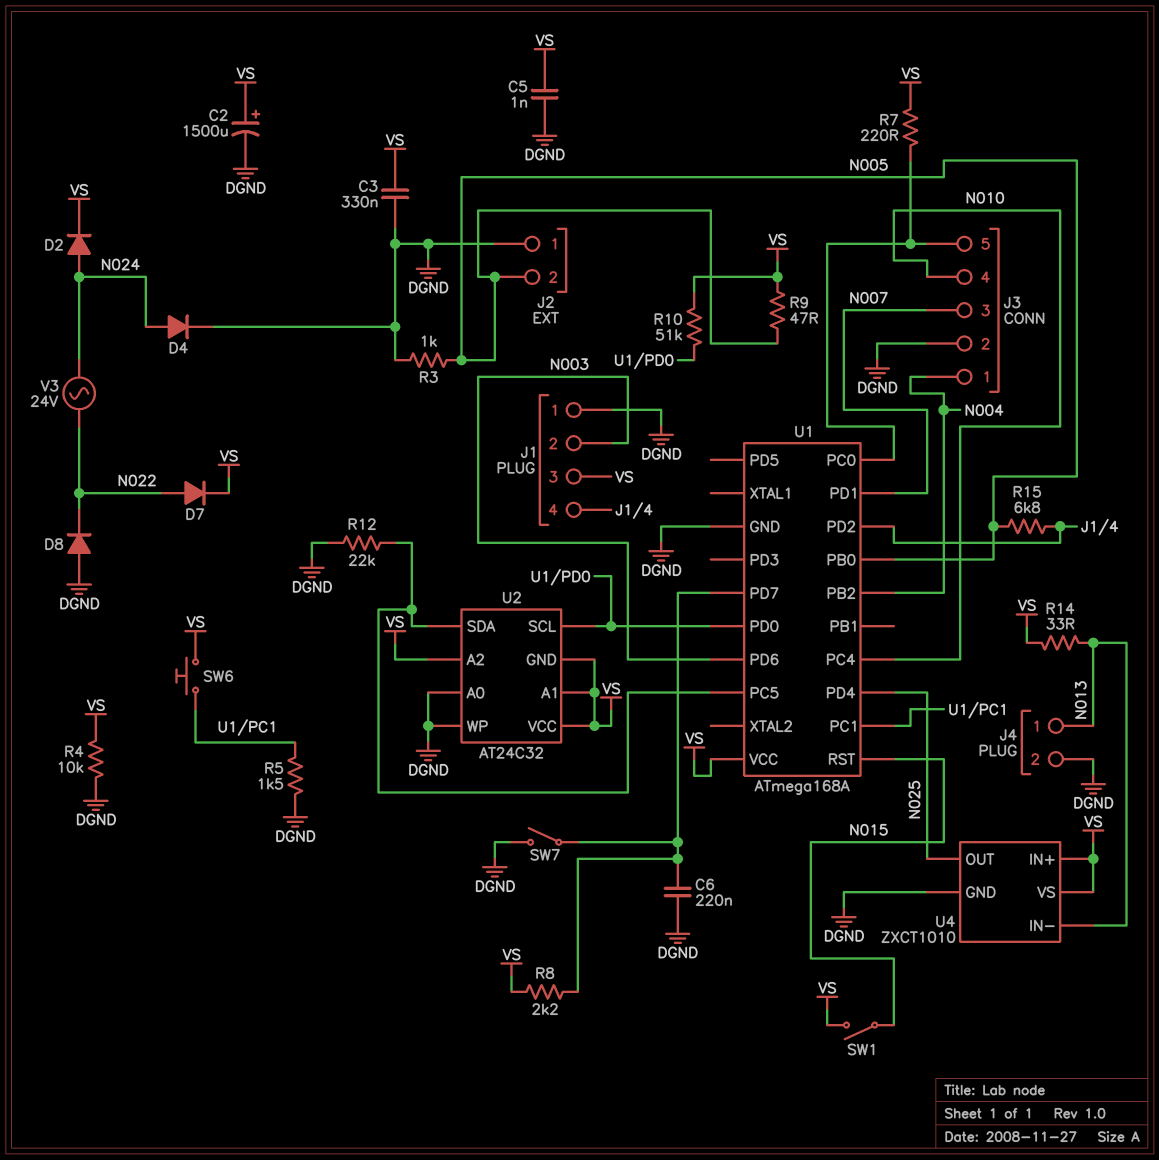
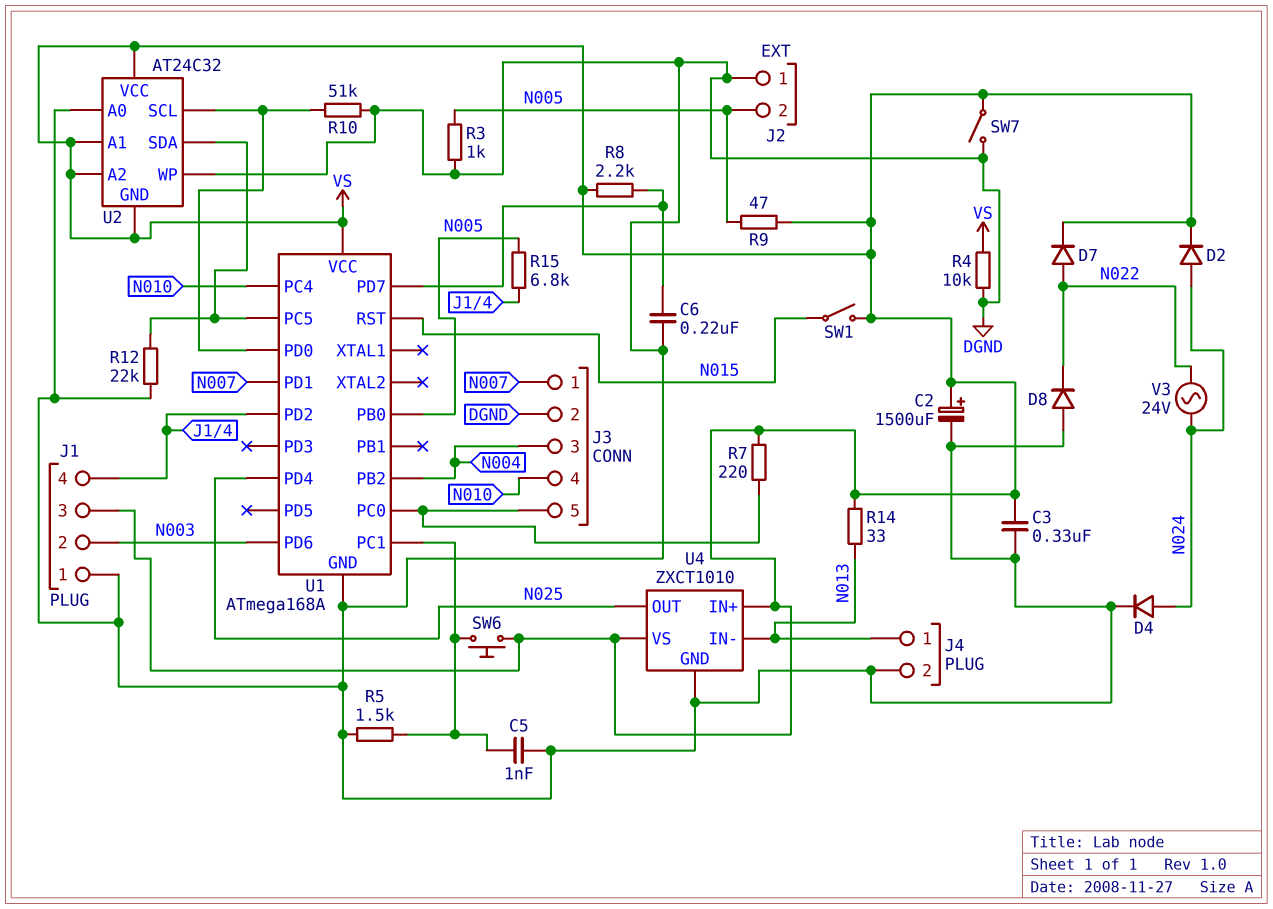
C5: 1nF (DGND, VS) -> 1nF (DGND, U1/PC1)
J3 pin 1: N004 -> N007
J3 pin 3: N007 -> N004
R10: 51k (U1/PD0, VS) -> 51k (DGND, U1/PD0)
SW7: switch (DGND, U1/PD7) -> switch (DGND, VS)

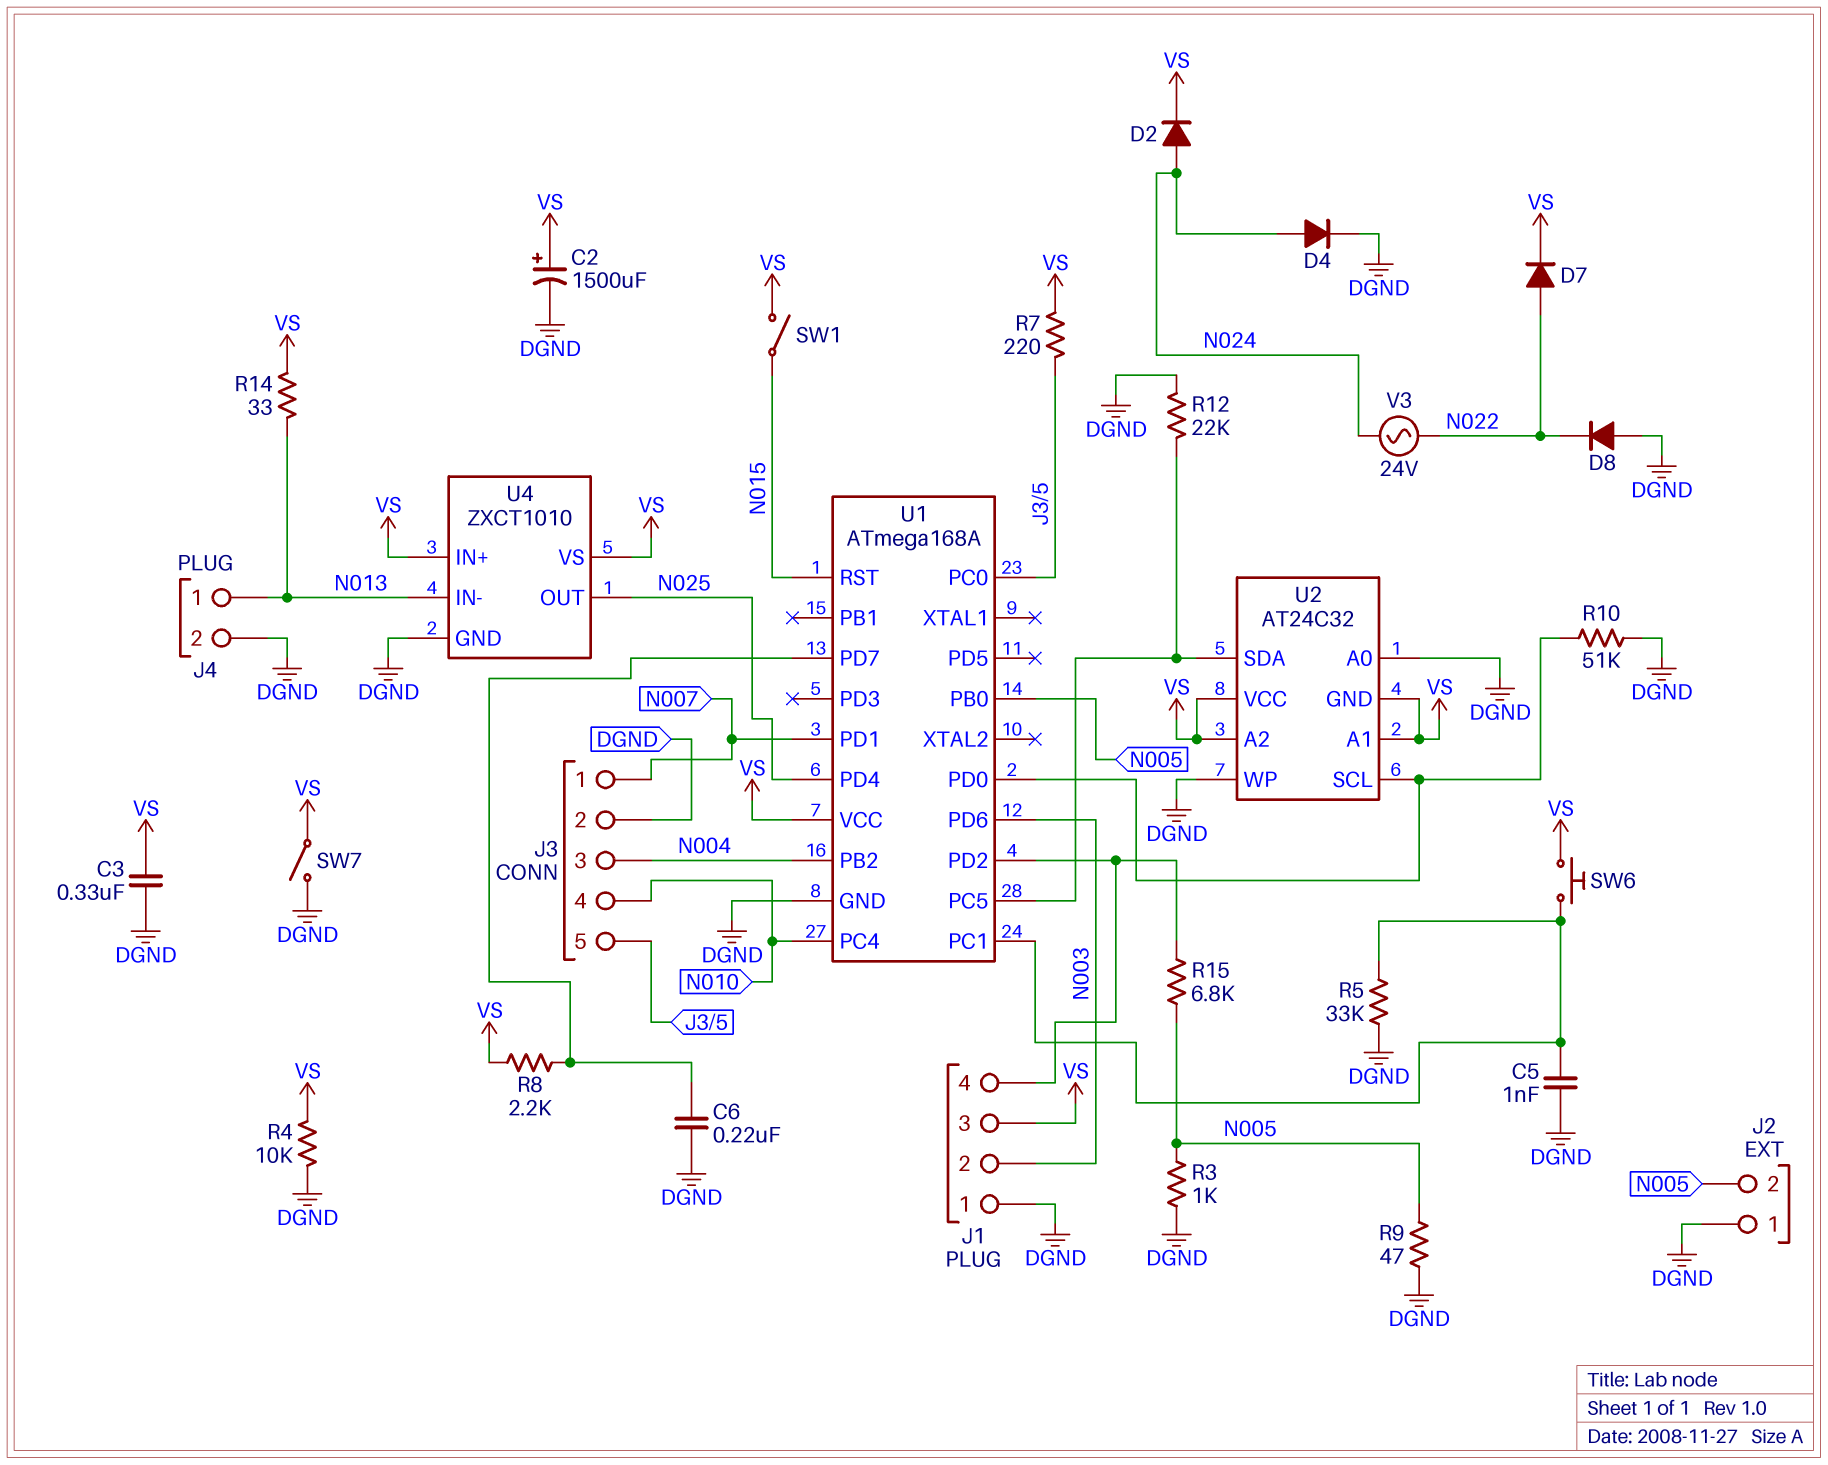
R5: 1.5k (DGND, U1/PC1) -> 33k (DGND, U1/PC1)
R9: 47 (N005, VS) -> 47 (DGND, N005)

